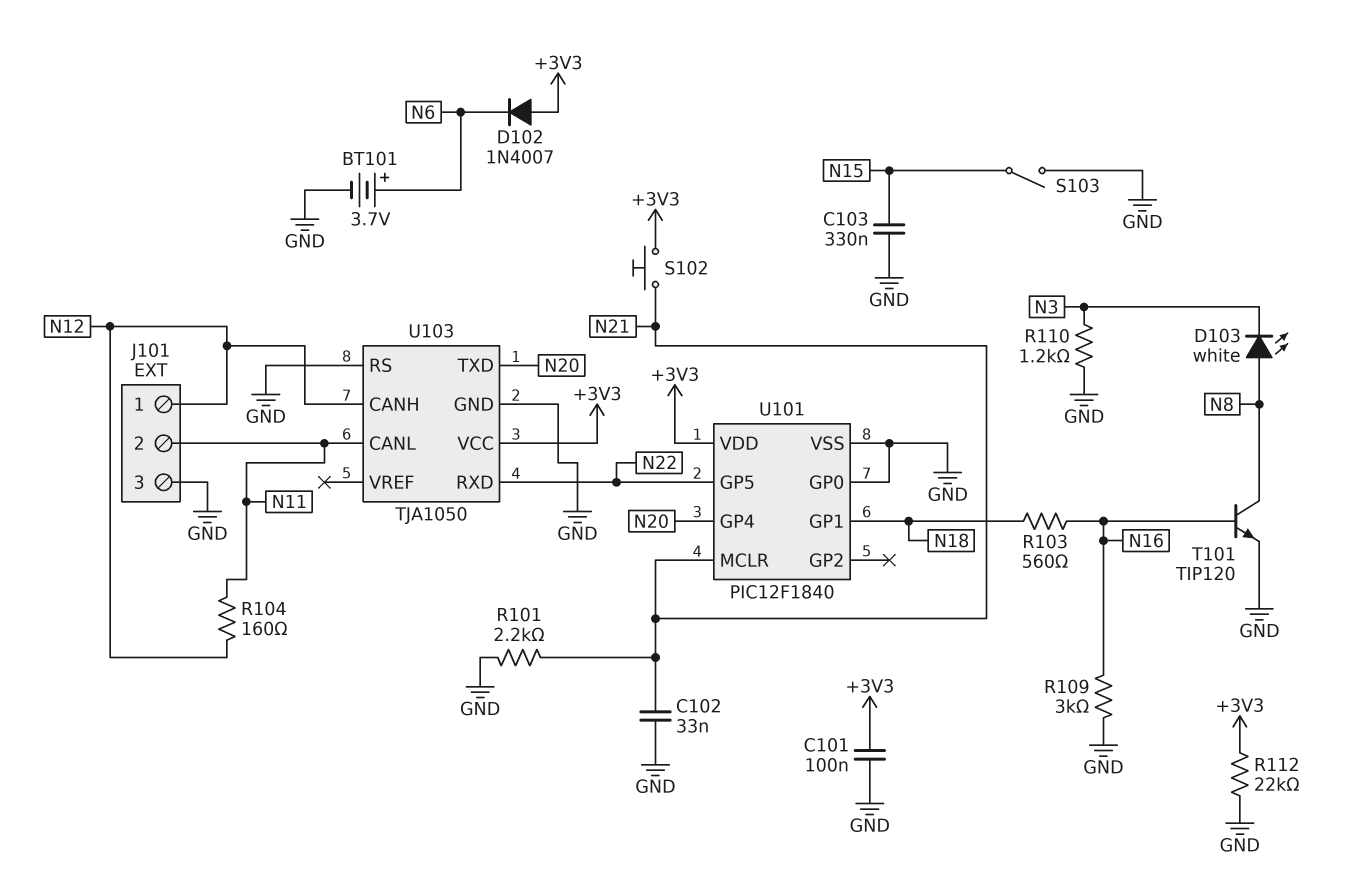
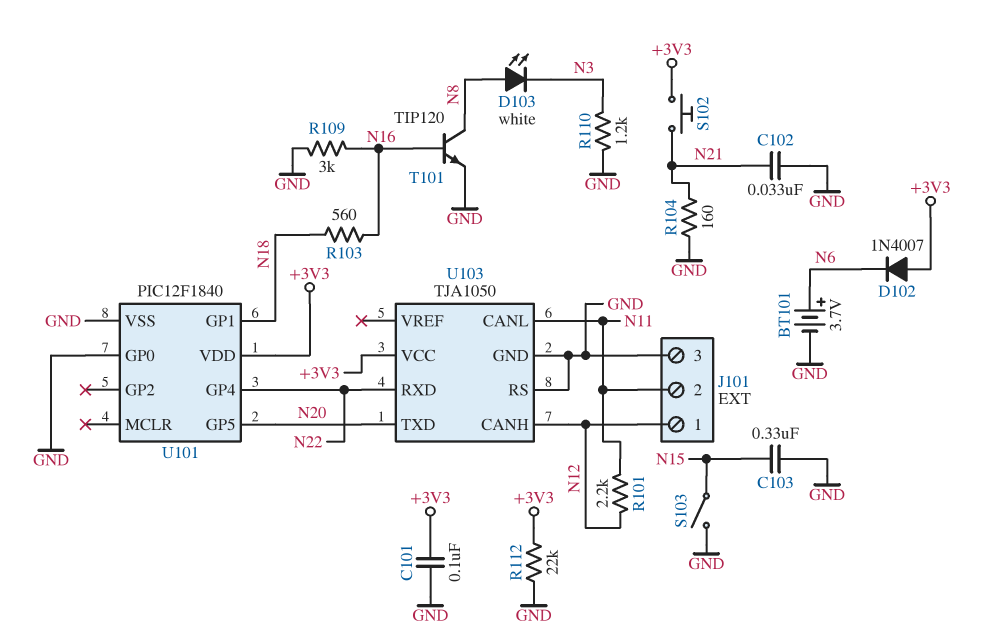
R101: 2.2k (GND, N21) -> 2.2k (N11, N12)
R104: 160 (N11, N12) -> 160 (GND, N21)
U101 pin GP4: N20 -> N22
U101 pin GP5: N22 -> N20
U101 pin MCLR: N21 -> none

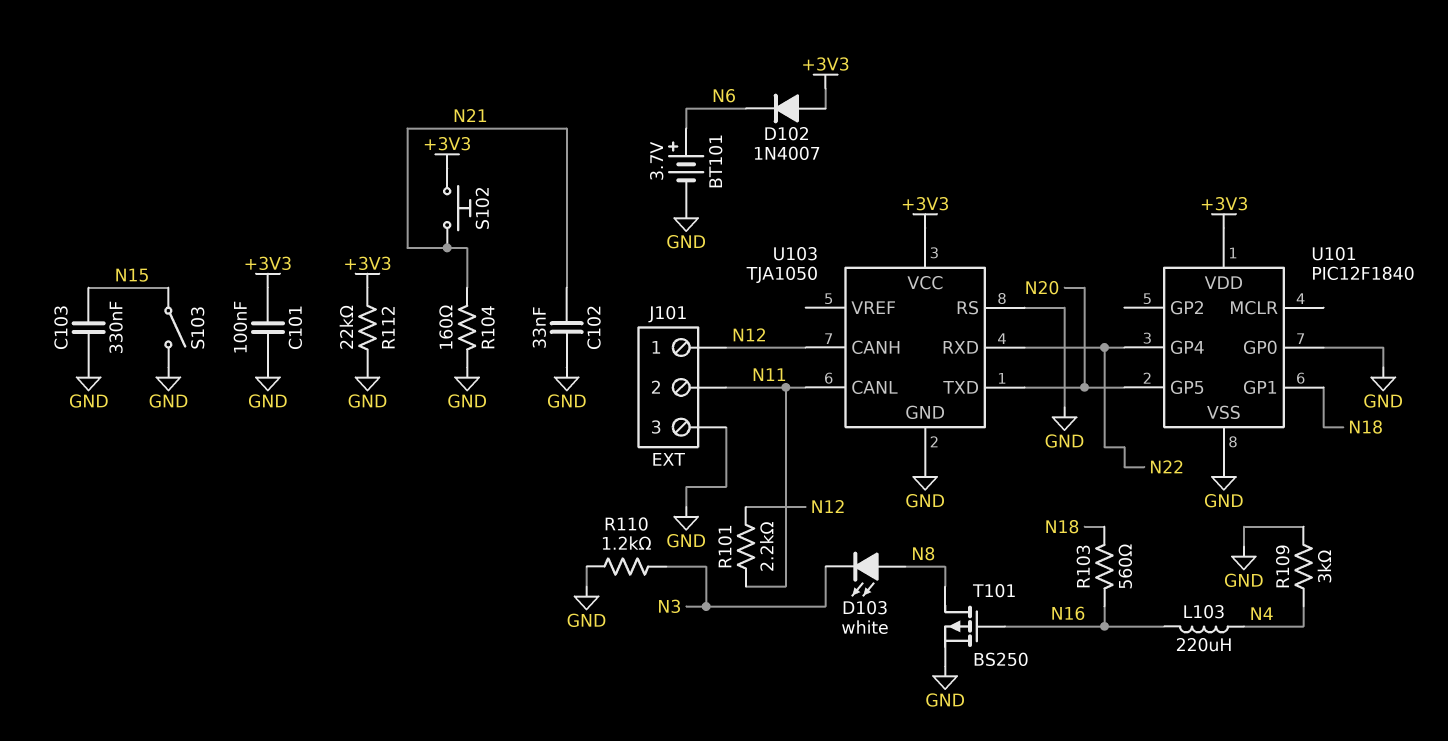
L103: none -> 220uH (N4, N16)
R109: 3k (GND, N16) -> 3k (GND, N4)
T101: NPN TIP120 (B N16, C N8, E GND) -> PMOS BS250 (G N16, D N8, S GND)

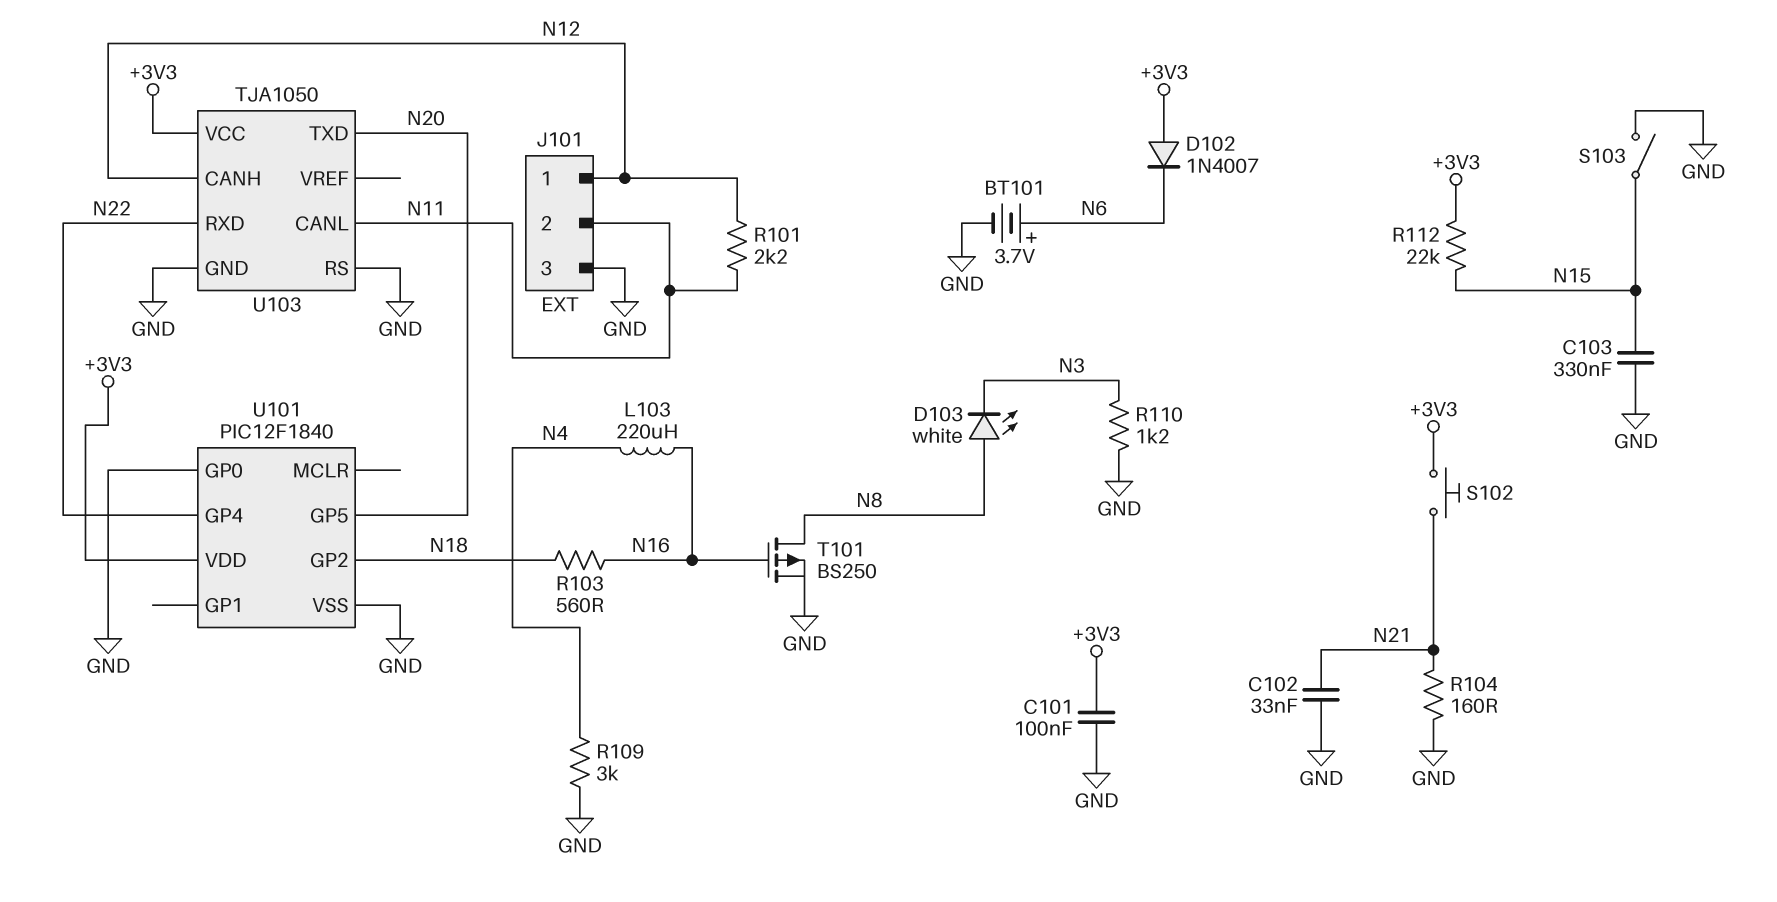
R112: 22k (+3V3, GND) -> 22k (+3V3, N15)
U101 pin GP1: N18 -> none
U101 pin GP2: none -> N18

